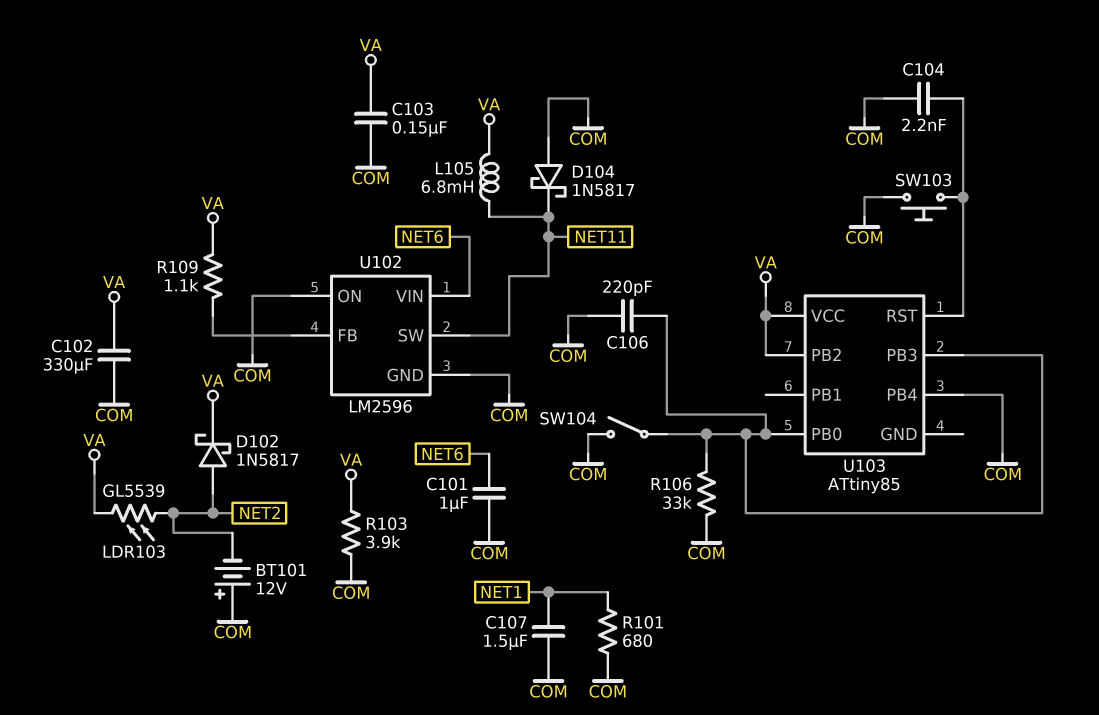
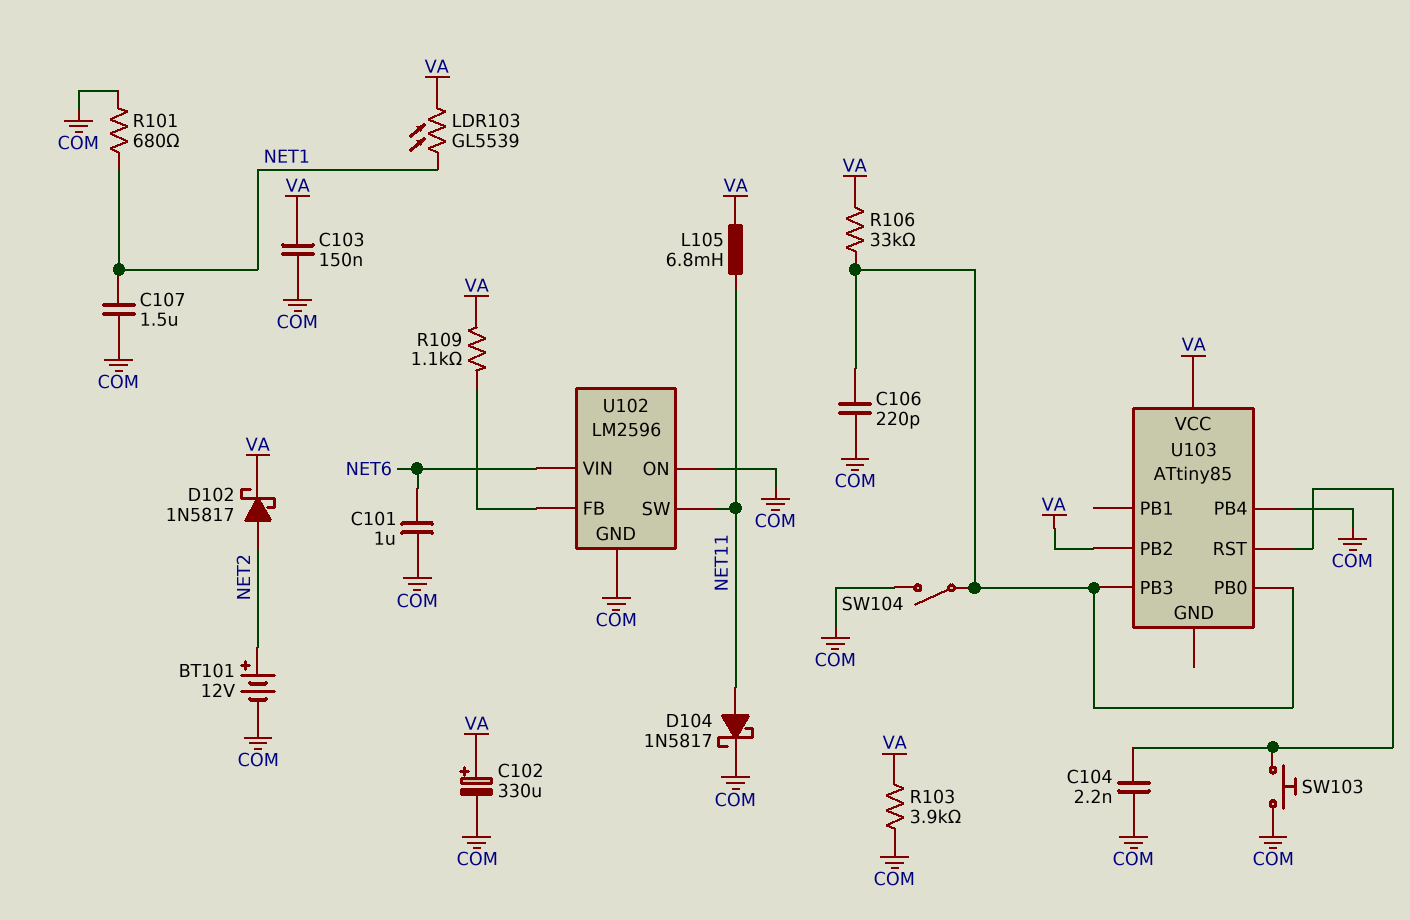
BT101: 12V (plus COM, minus NET2) -> 12V (plus NET2, minus COM)
C102: 330uF (COM, VA) -> 330uF (plus VA, minus COM)
D104: schottky 1N5817 (A COM, K NET11) -> schottky 1N5817 (A NET11, K COM)
LDR103: GL5539 (NET2, VA) -> GL5539 (NET1, VA)
R106: 33k (COM, U103/PB0) -> 33k (U103/PB0, VA)

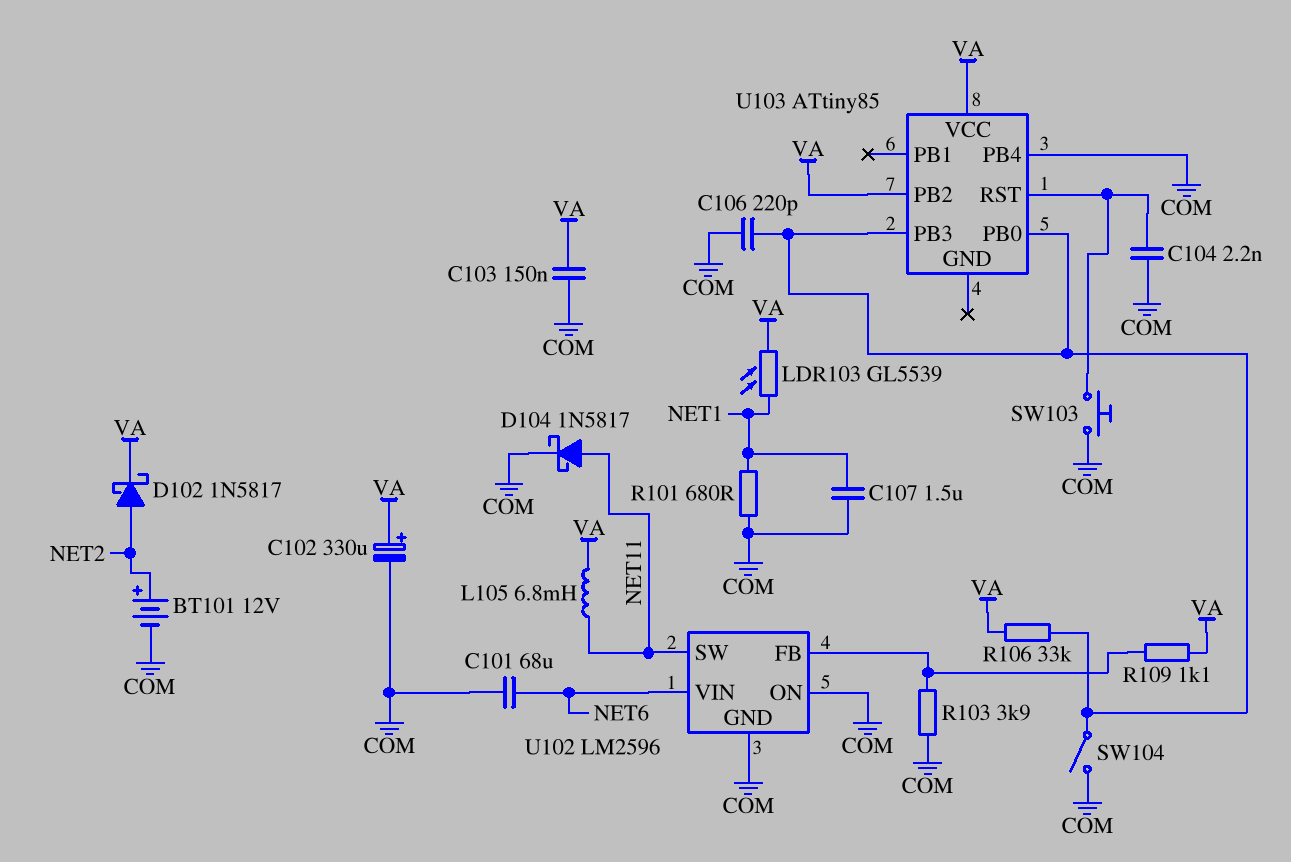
C101: 1uF (COM, NET6) -> 68uF (COM, NET6)
R103: 3.9k (COM, VA) -> 3.9k (COM, U102/FB)

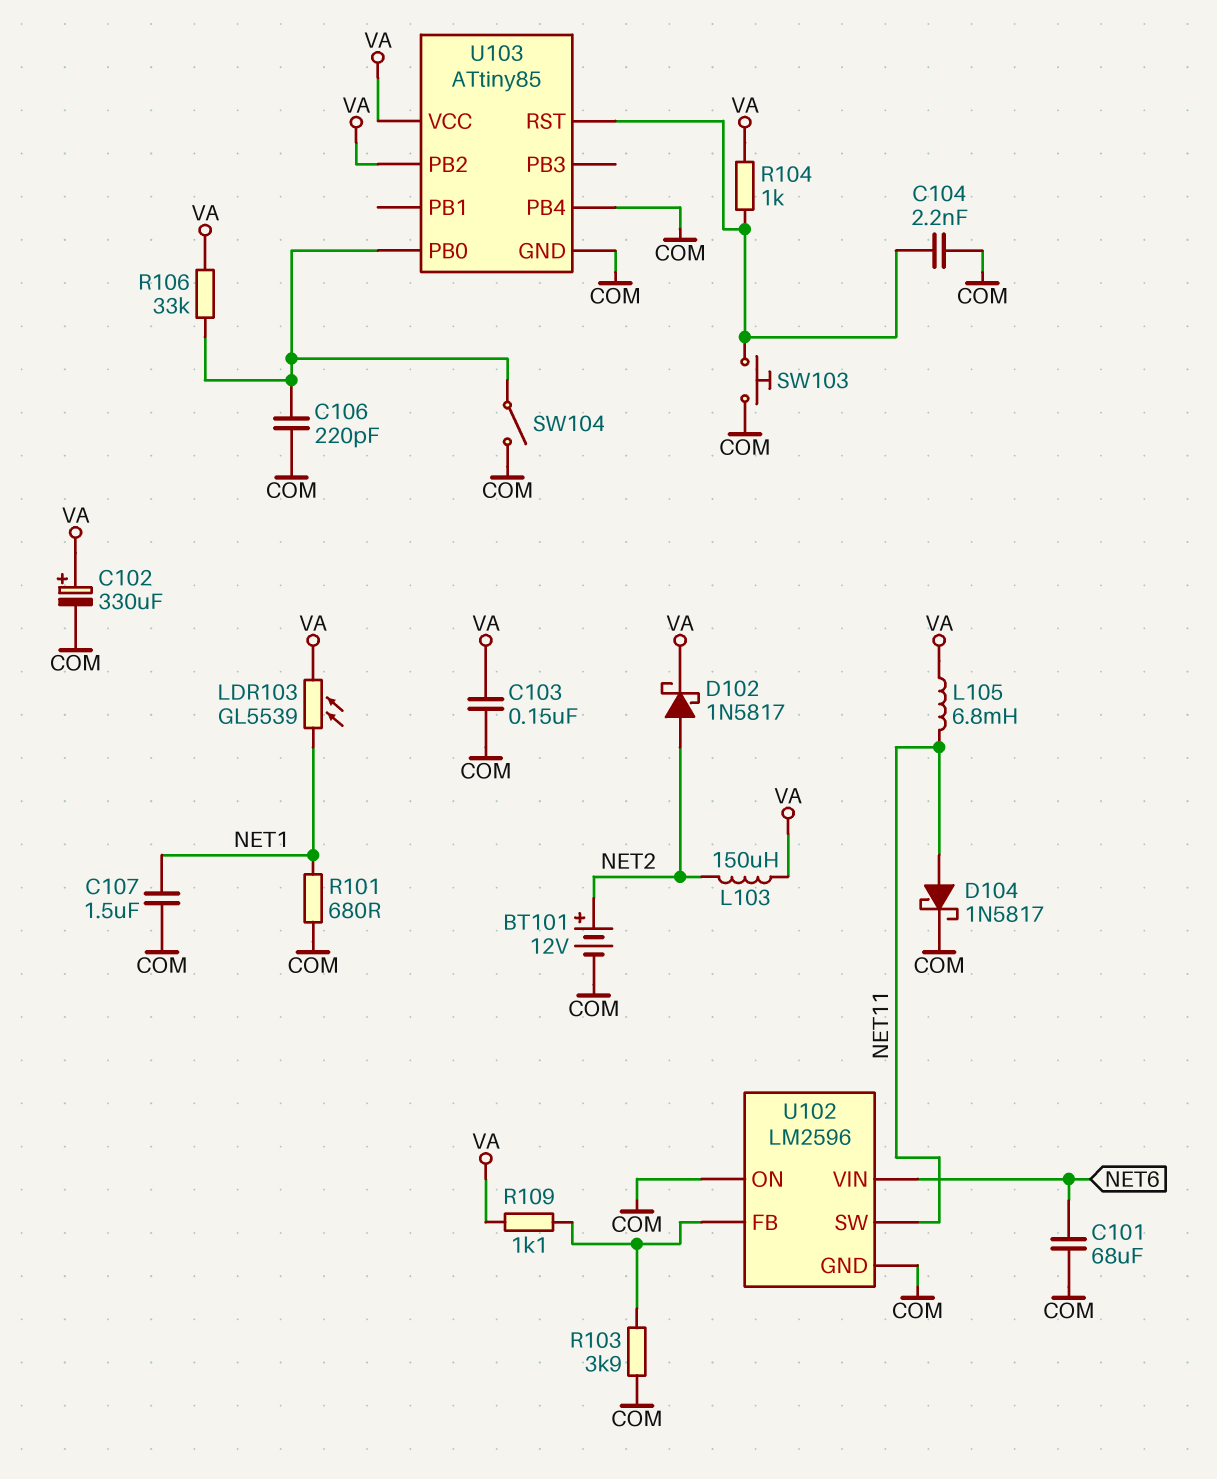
L103: none -> 150uH (NET2, VA)
R104: none -> 1k (U103/RST, VA)
U103 pin GND: none -> COM
U103 pin PB3: U103/PB0 -> none

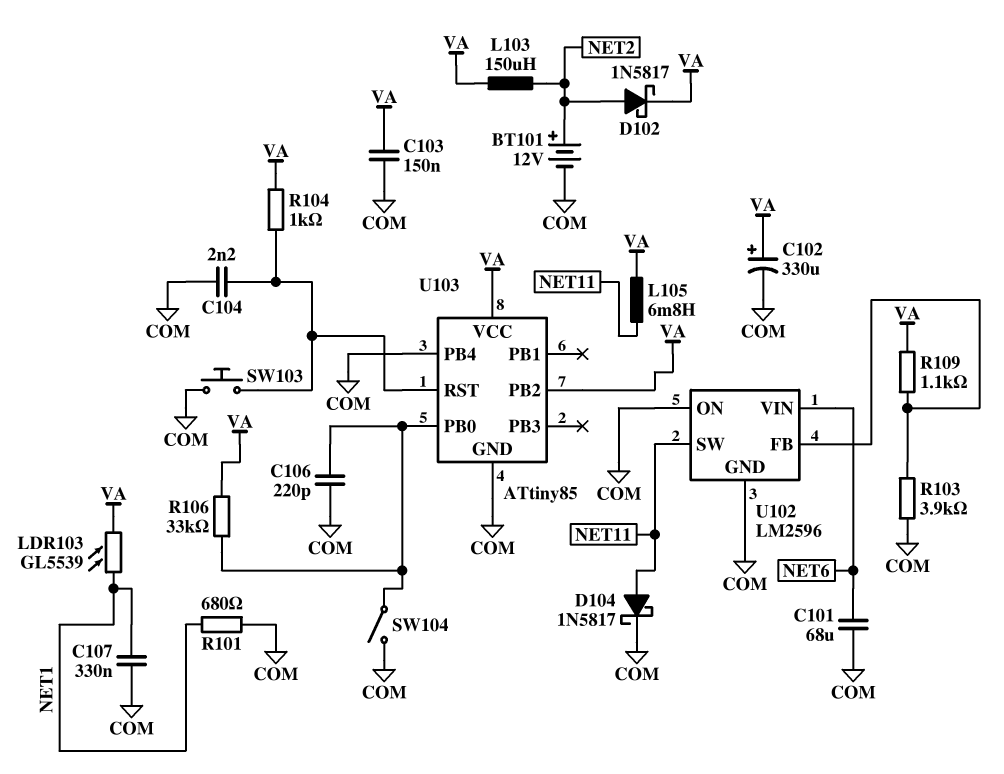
C107: 1.5uF (COM, NET1) -> 330nF (COM, NET1)

